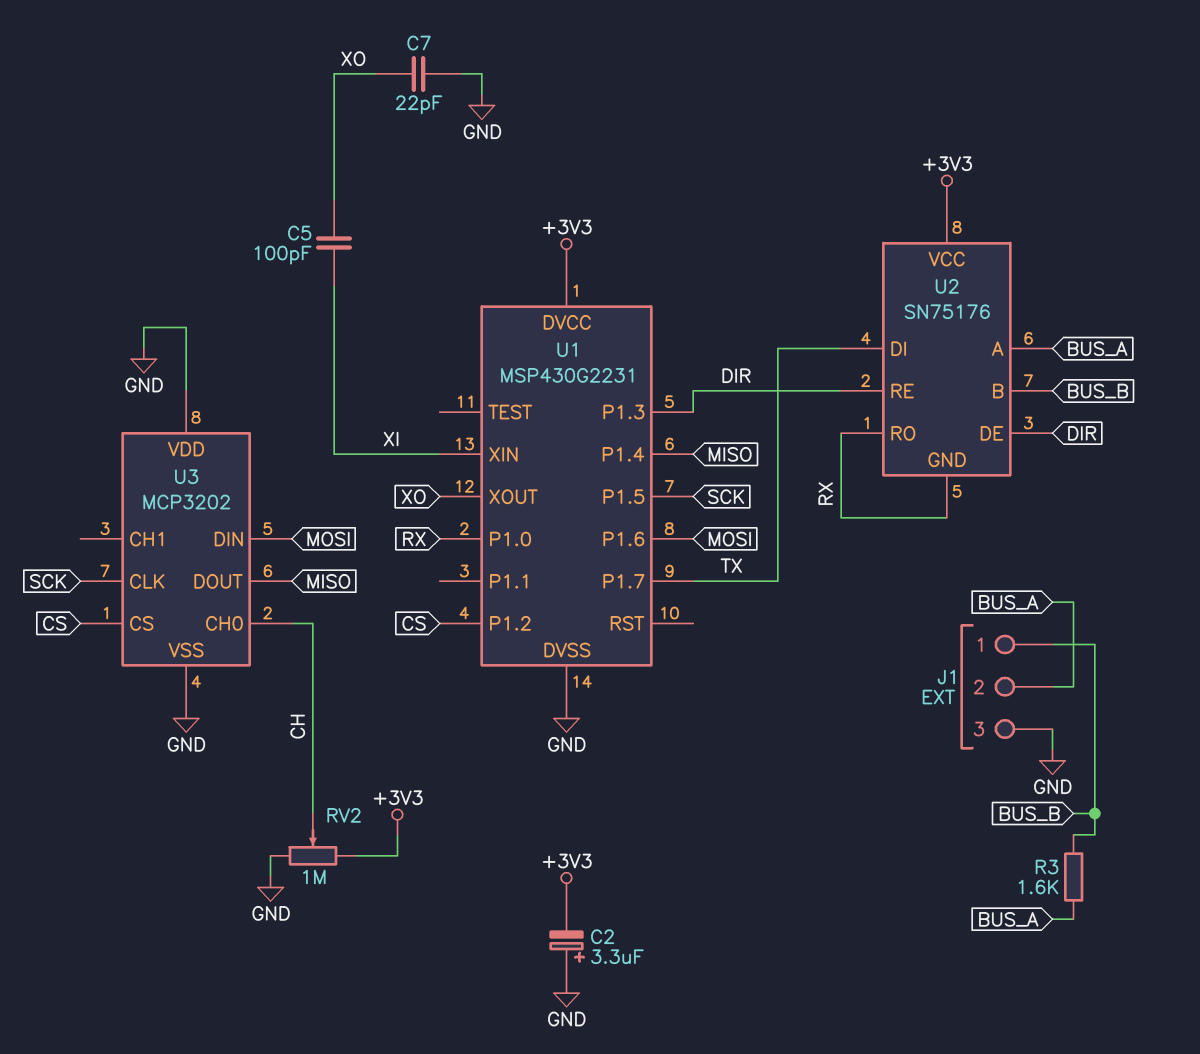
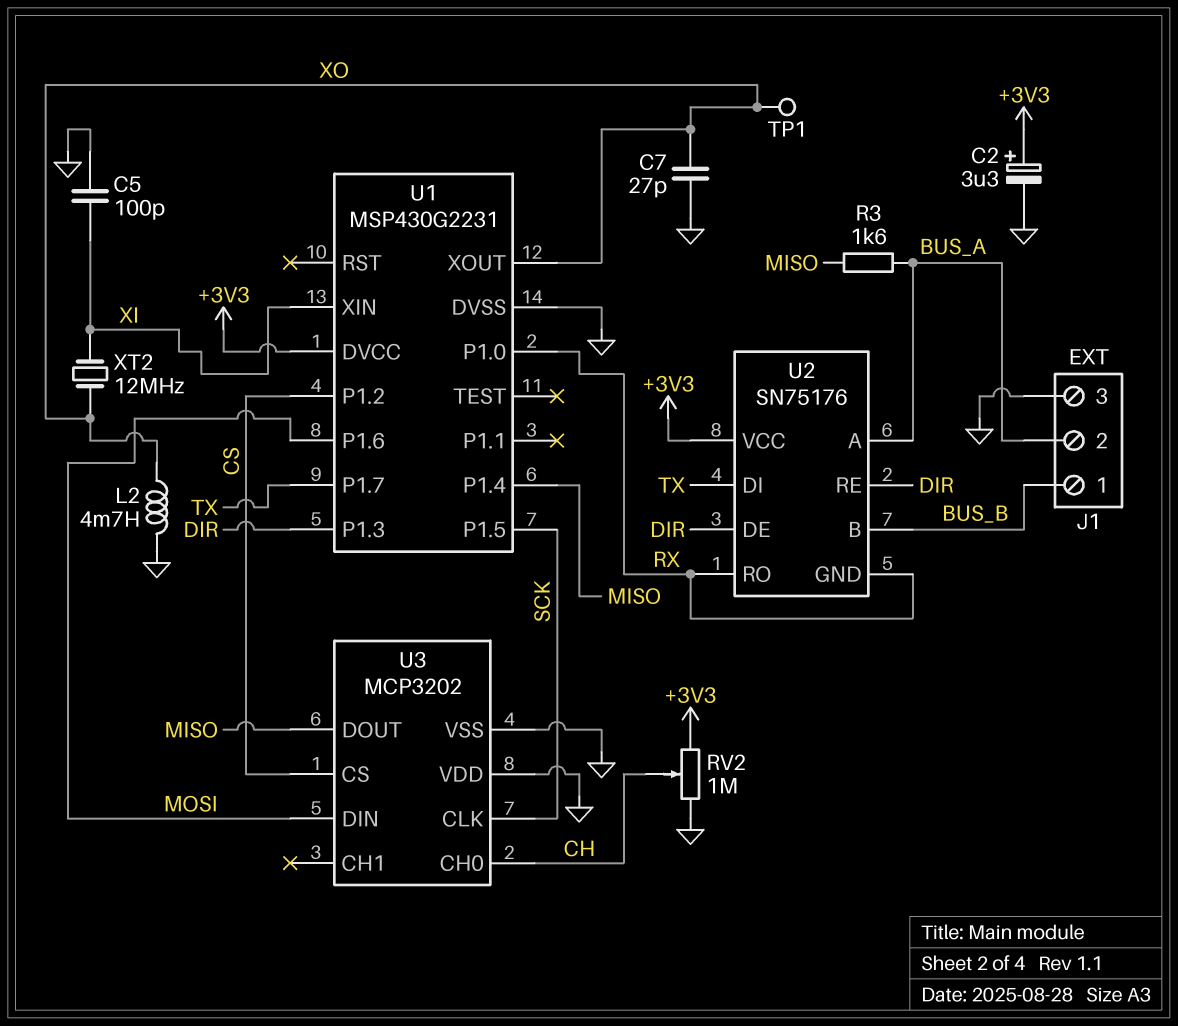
C2: 3.3uF (plus GND, minus +3V3) -> 3.3uF (plus +3V3, minus GND)
C5: 100pF (XI, XO) -> 100pF (GND, XI)
C7: 22pF (GND, XO) -> 27pF (GND, XO)
L2: none -> 4.7mH (GND, XO)
R3: 1.6k (BUS_A, BUS_B) -> 1.6k (BUS_A, MISO)
TP1: none -> test point (XO)
XT2: none -> 12MHz (XI, XO)

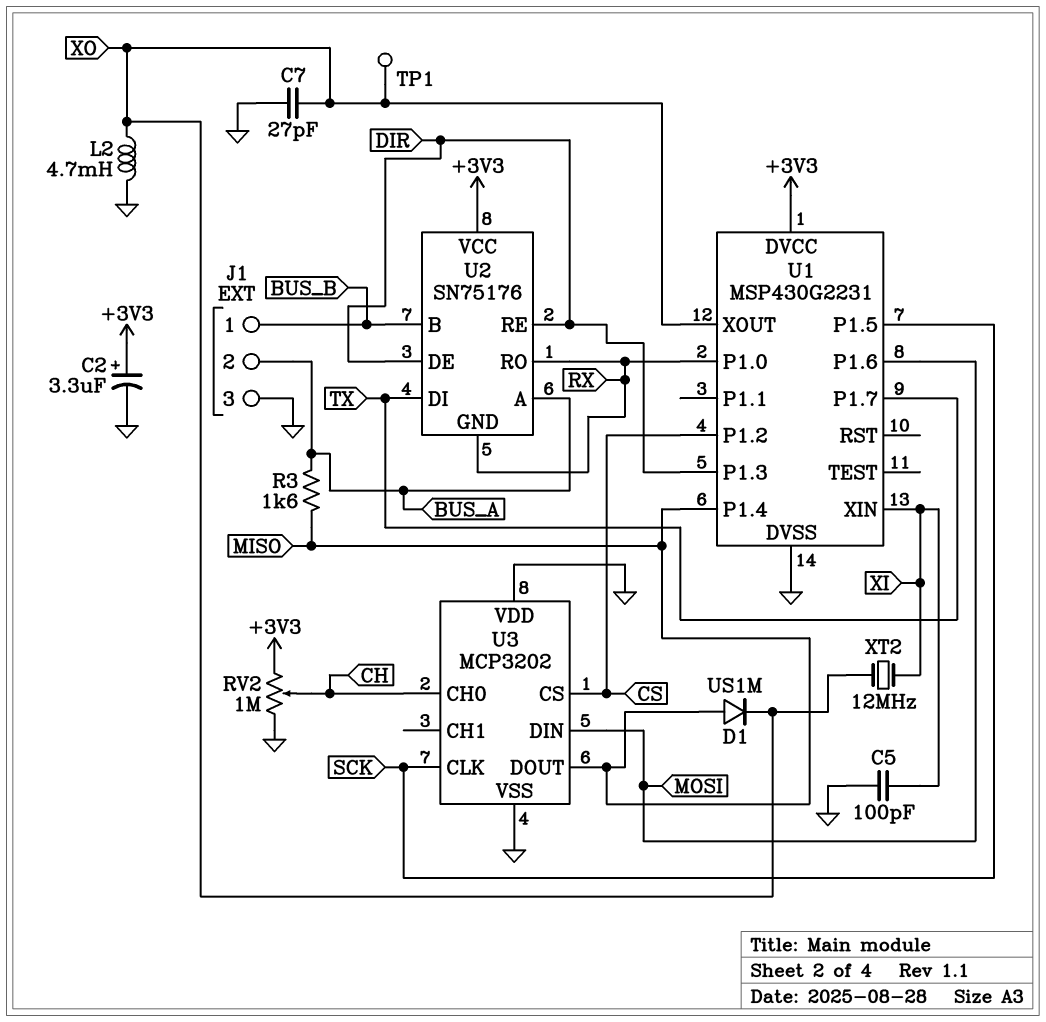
D1: none -> diode US1M (A MISO, K XO)

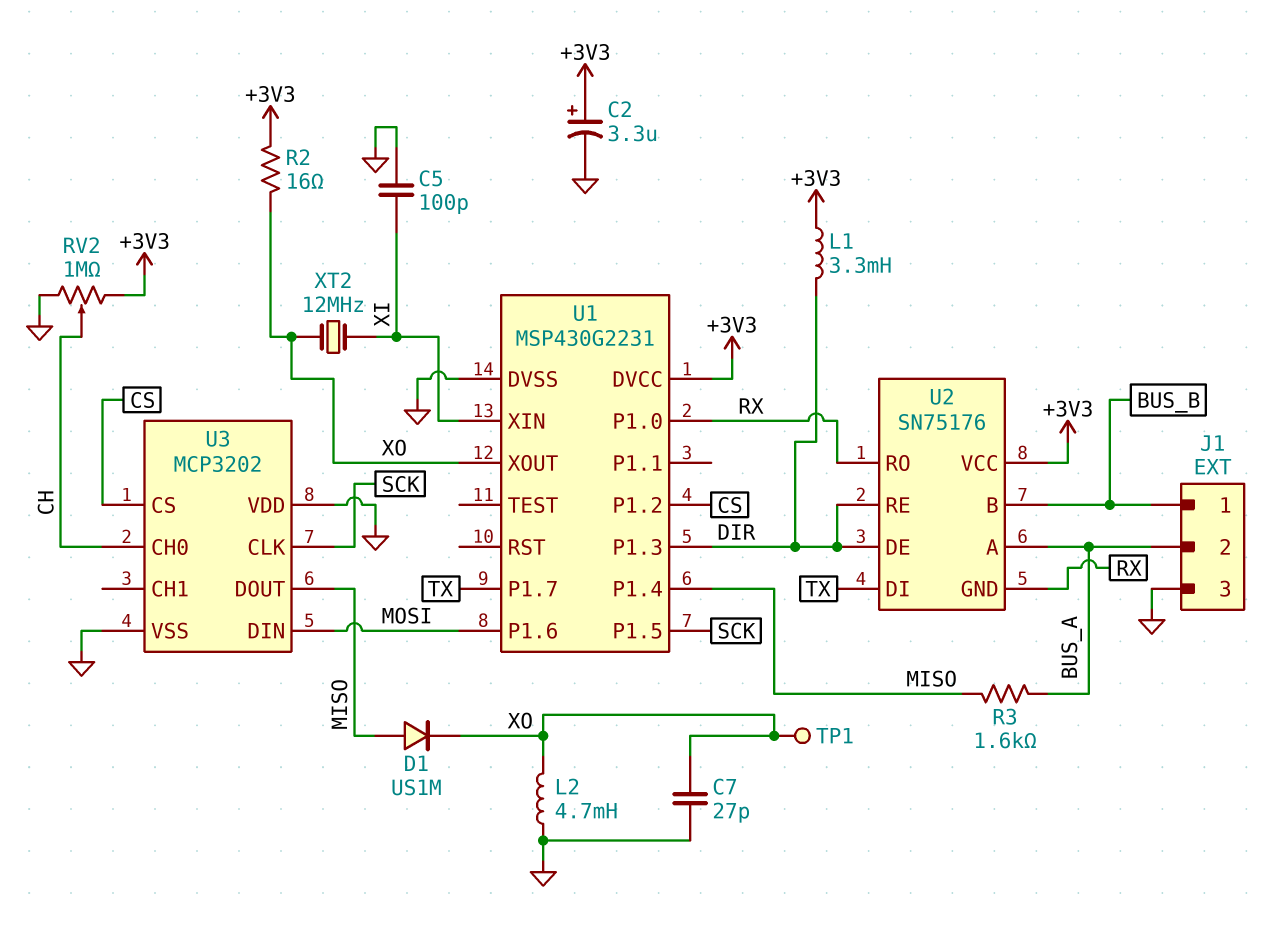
L1: none -> 3.3mH (+3V3, DIR)
R2: none -> 16 (+3V3, XO)

